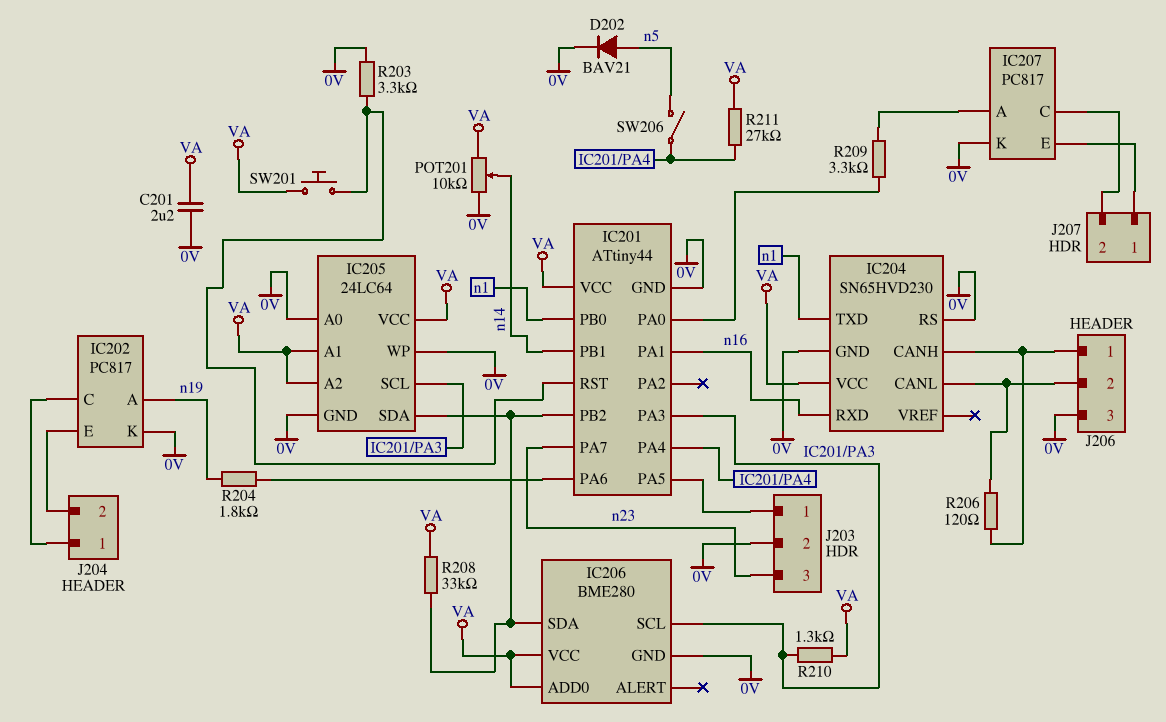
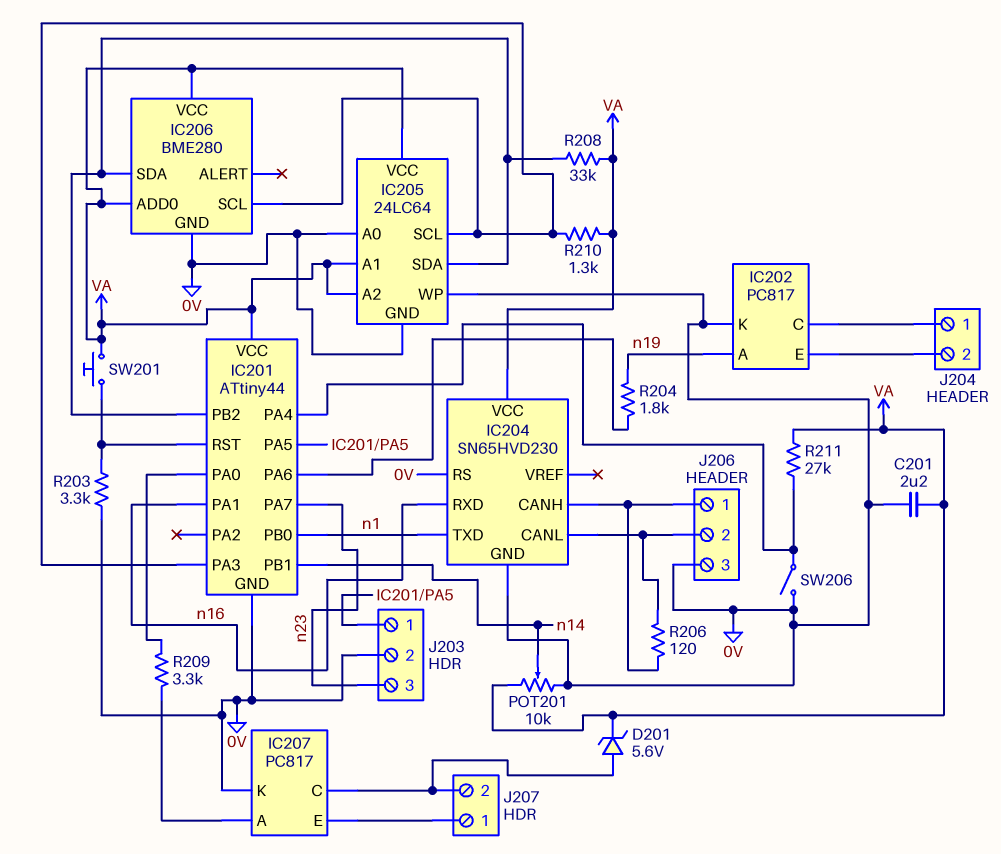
D201: none -> zener 5.6V (A IC207/C, K VA)
D202: diode BAV21 (A n5, K 0V) -> none
SW206: switch (IC201/PA4, n5) -> switch (0V, IC201/PA4)

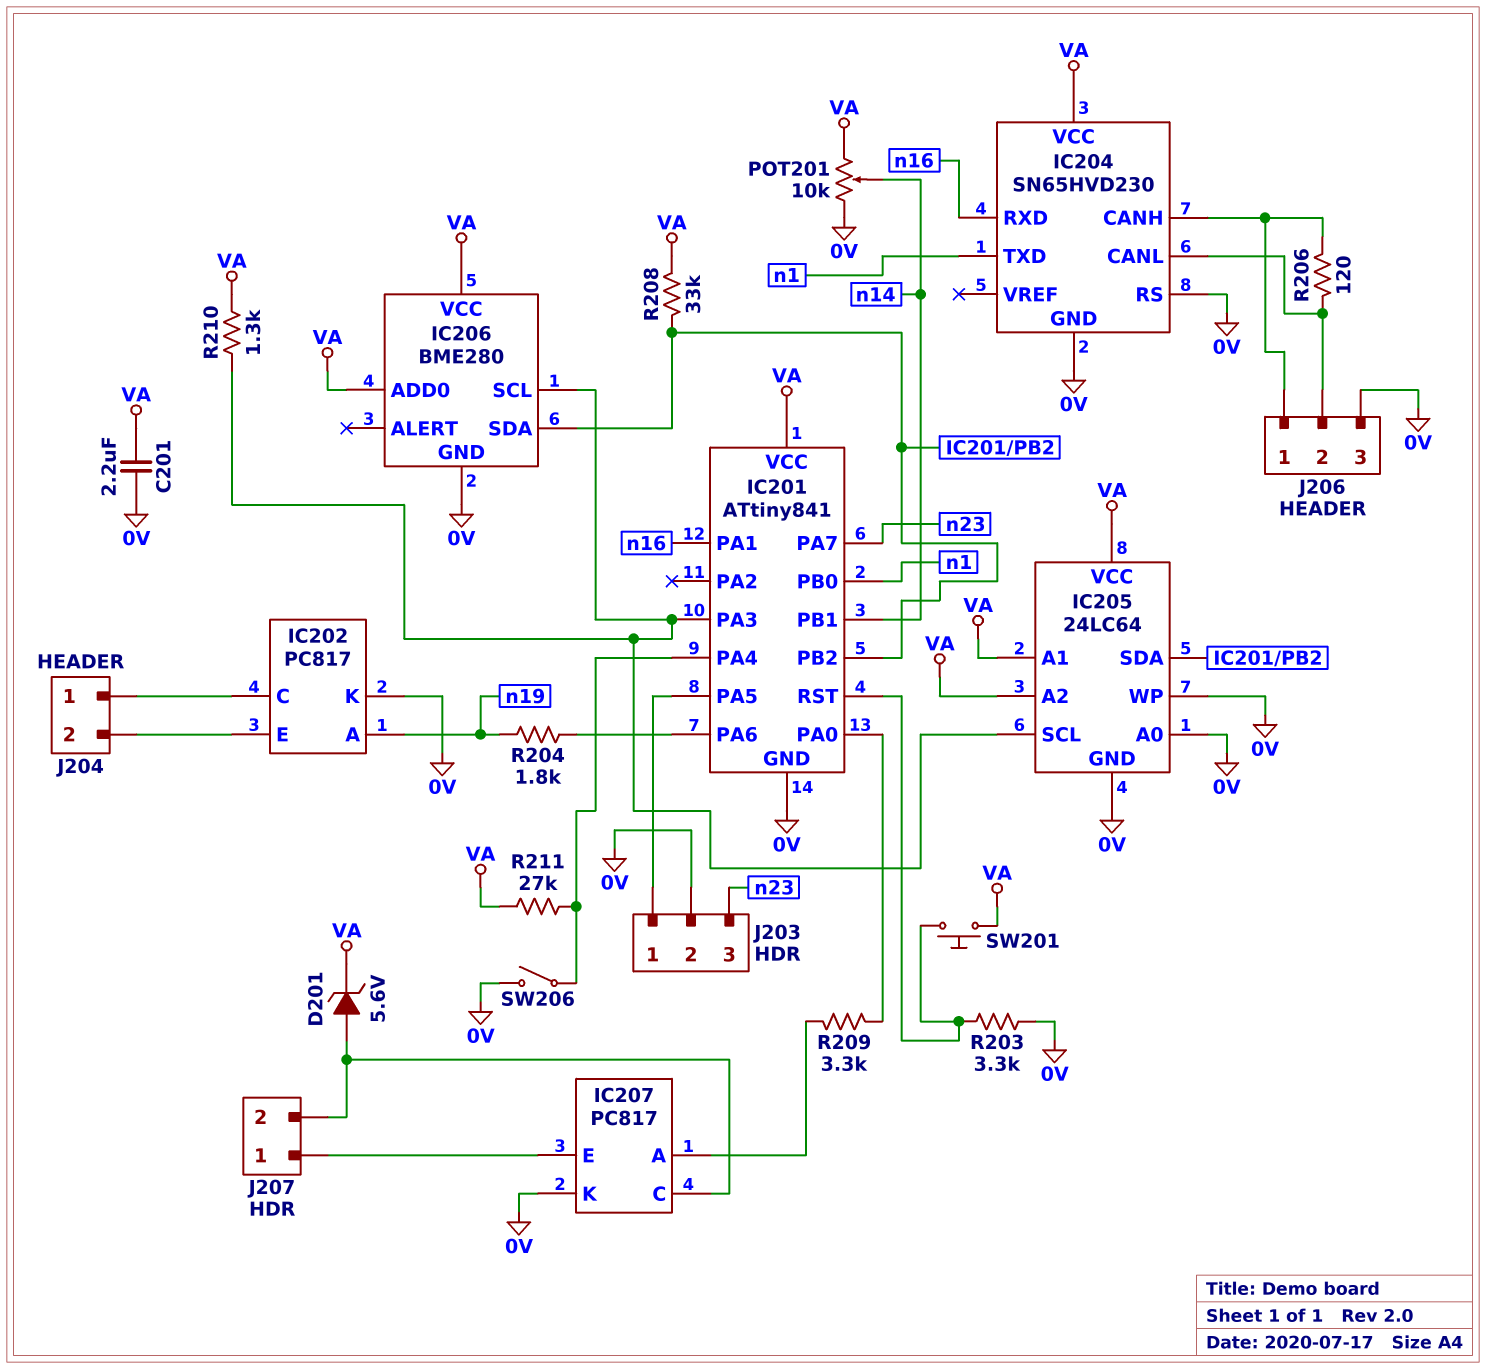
IC201: ATtiny44 -> ATtiny841

